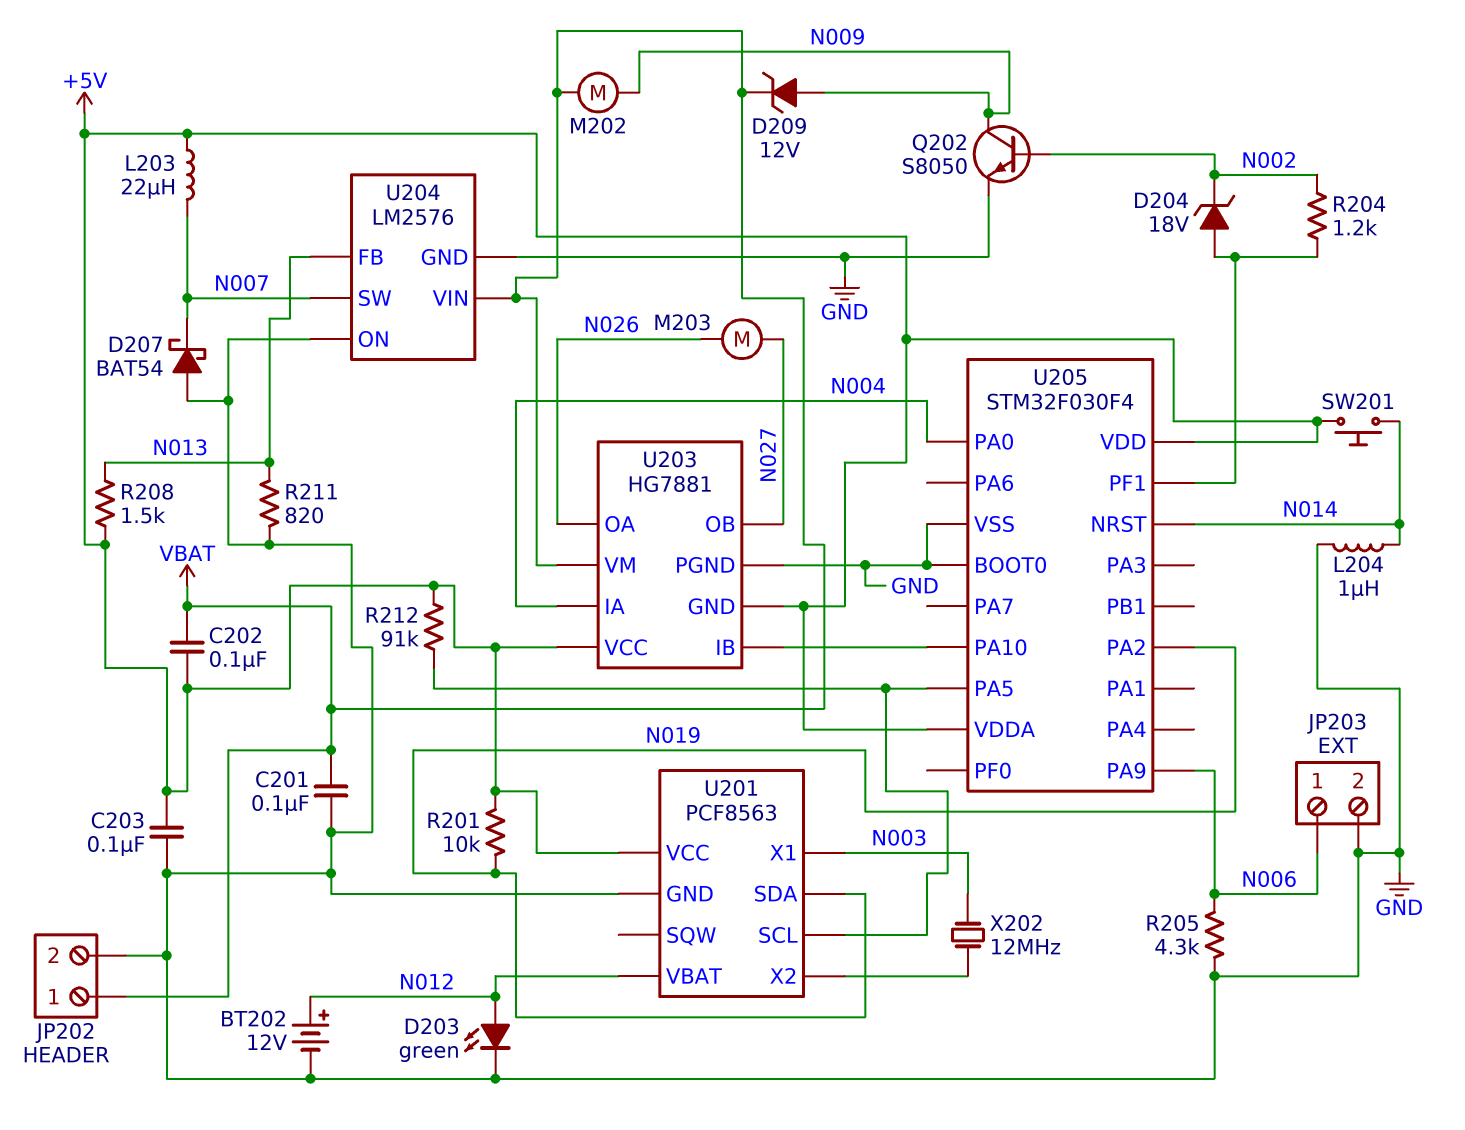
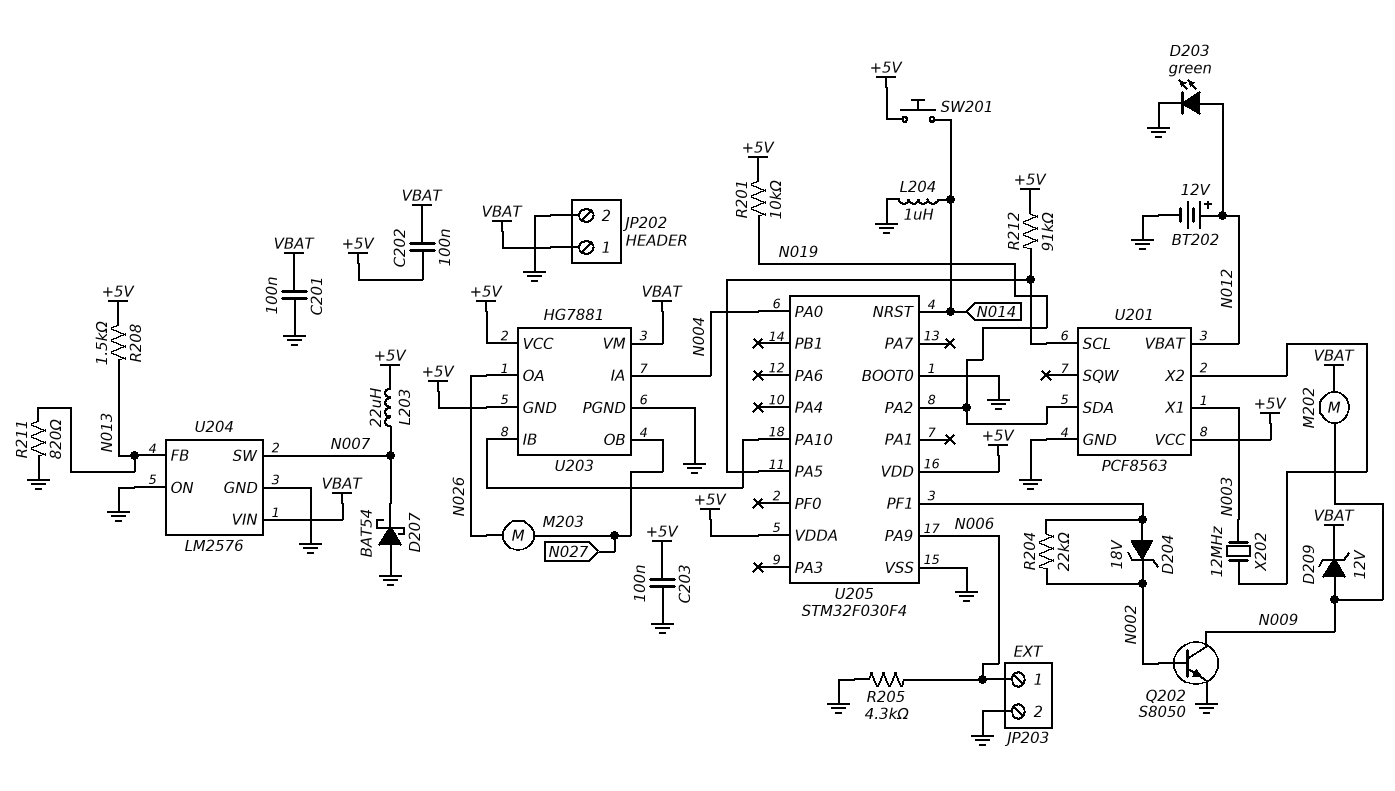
R204: 1.2k (N002, U205/PF1) -> 22k (N002, U205/PF1)

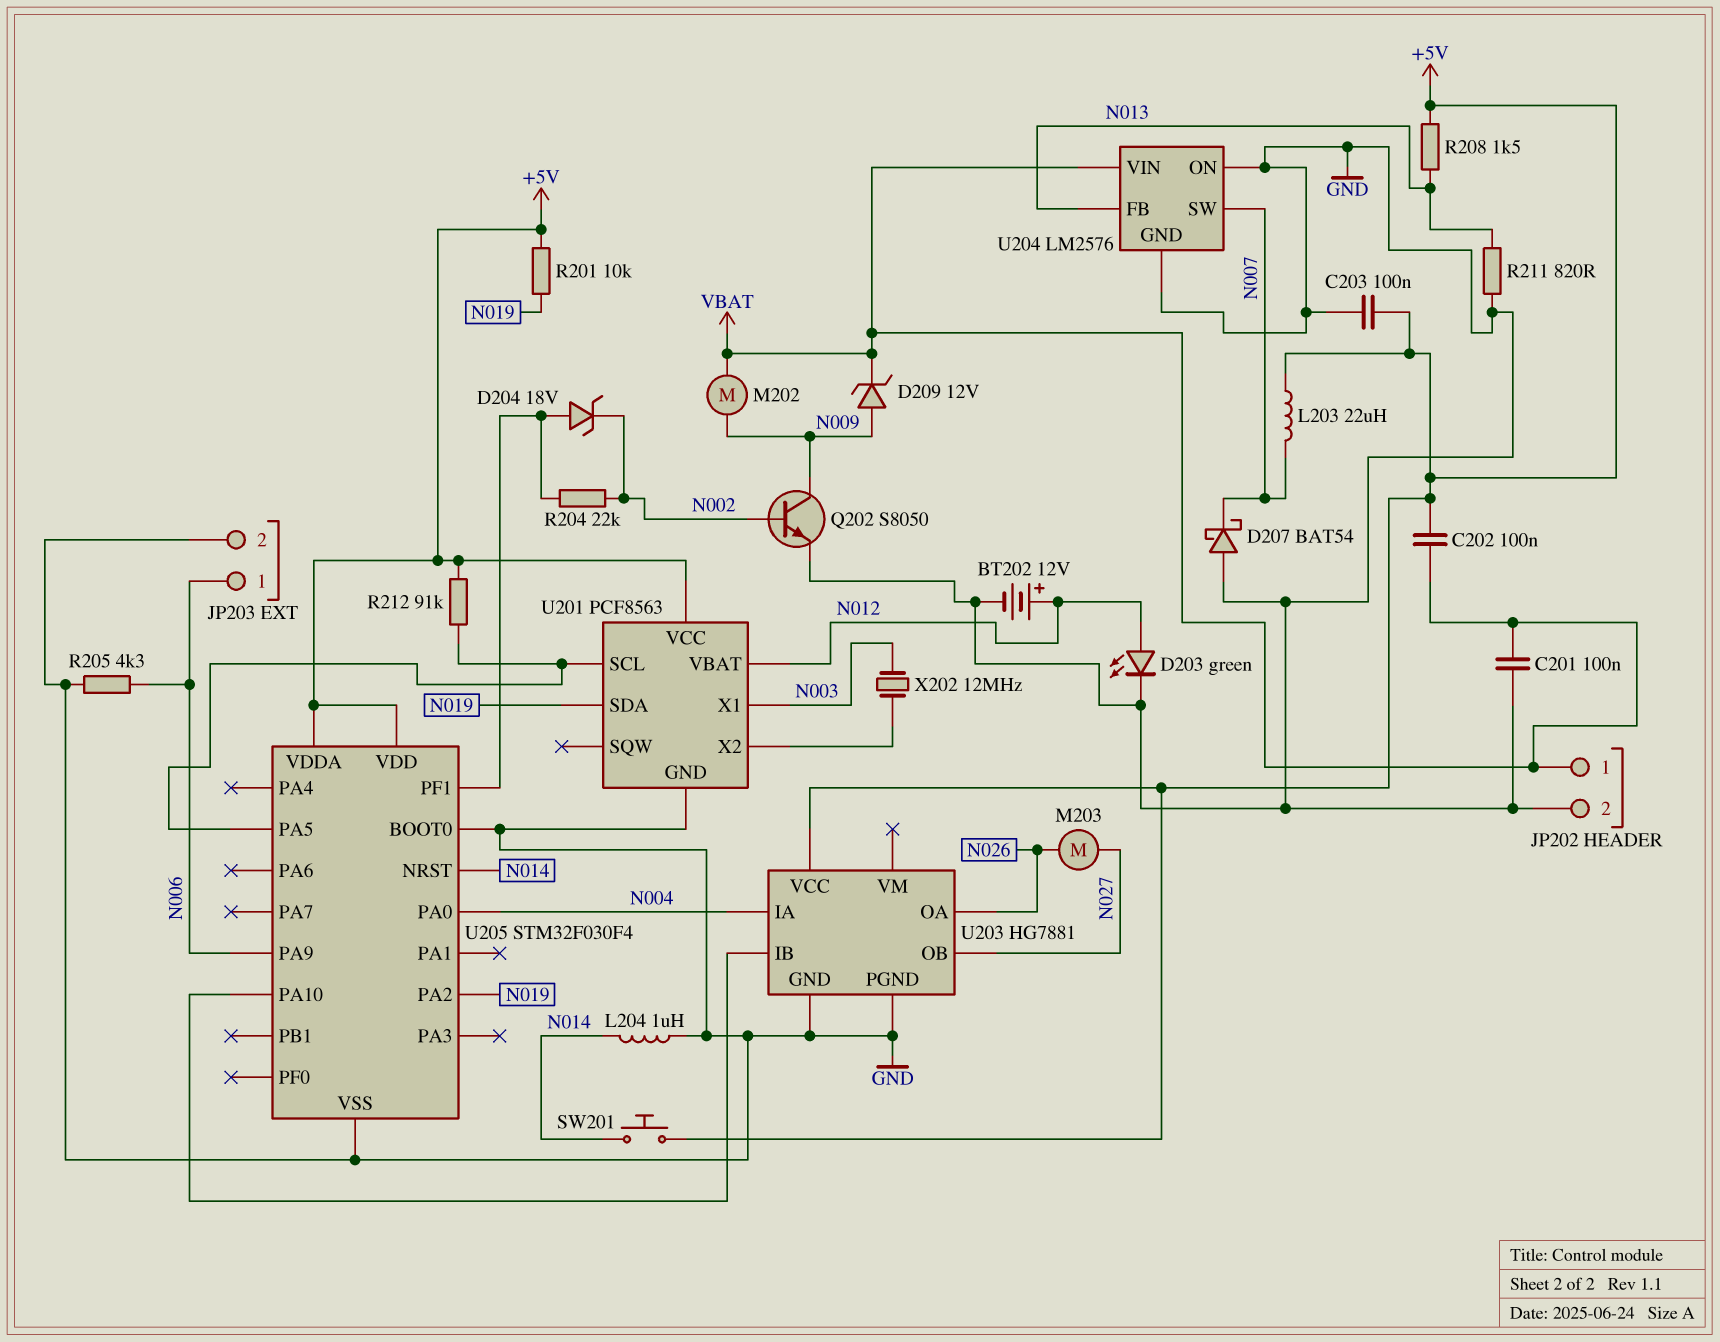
U203 pin GND: +5V -> GND
U203 pin VM: VBAT -> none

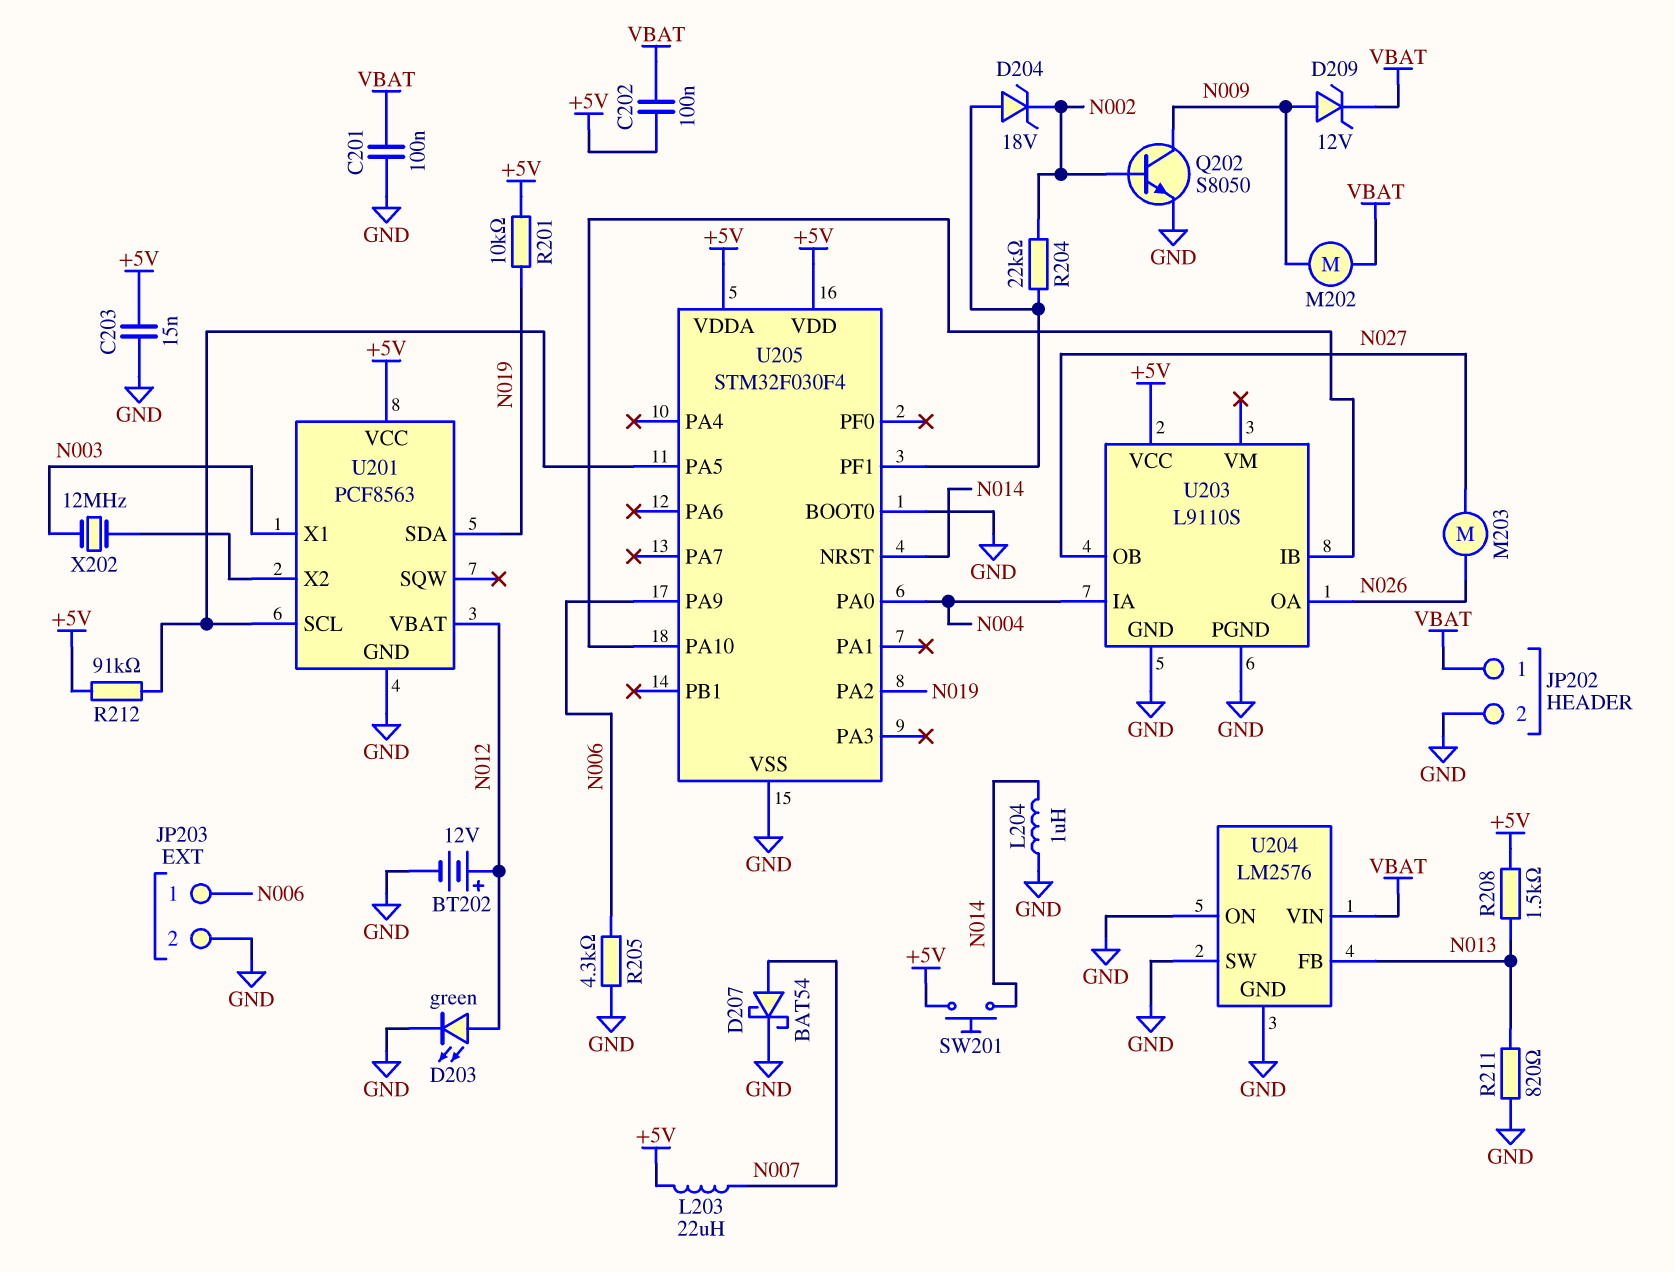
C203: 100nF (+5V, GND) -> 15nF (+5V, GND)
D207: schottky BAT54 (A GND, K N007) -> schottky BAT54 (A N007, K GND)
U203: HG7881 -> L9110S
U204 pin SW: N007 -> GND

